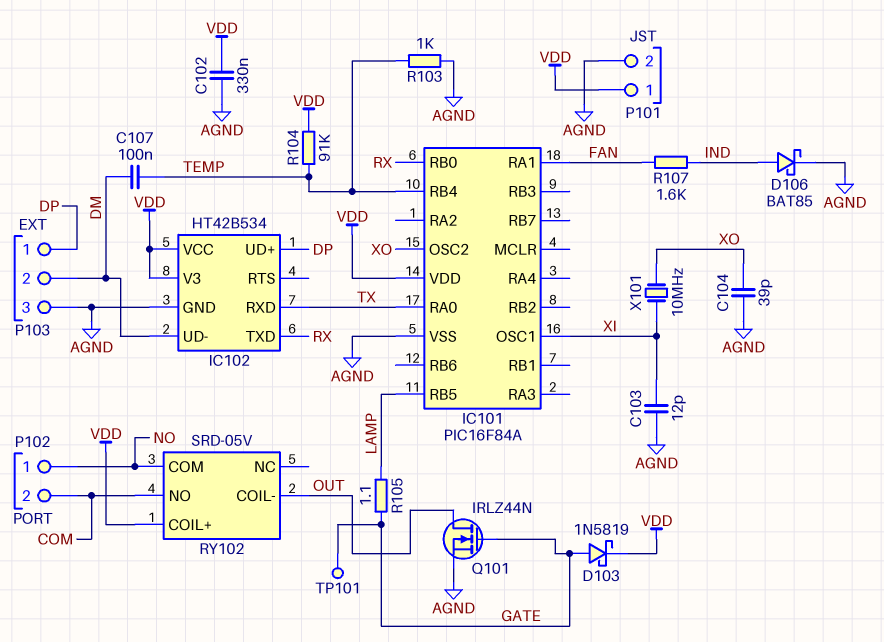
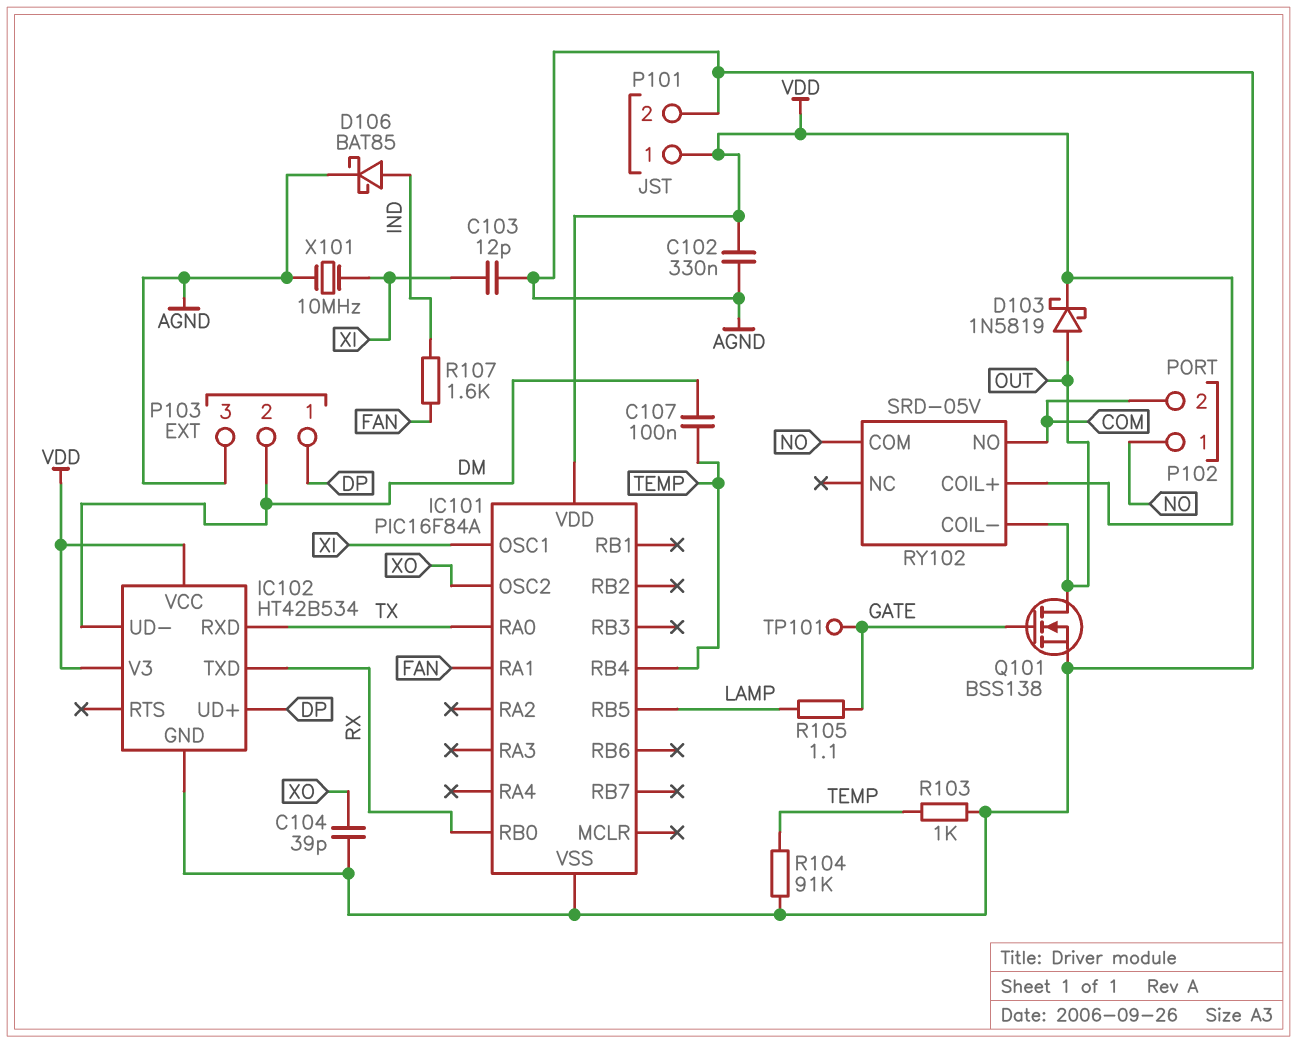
D103: schottky 1N5819 (A GATE, K VDD) -> schottky 1N5819 (A OUT, K VDD)
Q101: NMOS IRLZ44N (G GATE, D OUT, S AGND) -> NMOS BSS138 (G GATE, D OUT, S AGND)
R104: 91k (TEMP, VDD) -> 91k (AGND, TEMP)
X101: 10MHz (XI, XO) -> 10MHz (AGND, XI)

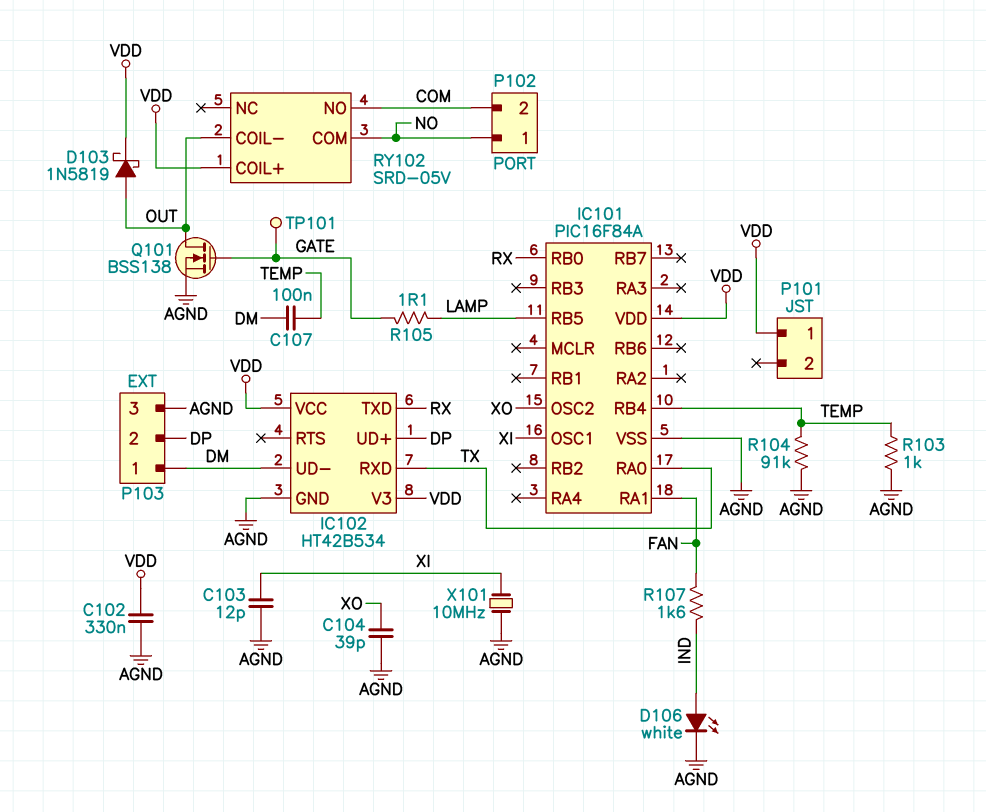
D106: schottky BAT85 (A IND, K AGND) -> LED white (A IND, K AGND)
P101 pin 2: AGND -> none
P103 pin 1: DP -> DM
P103 pin 2: DM -> DP

